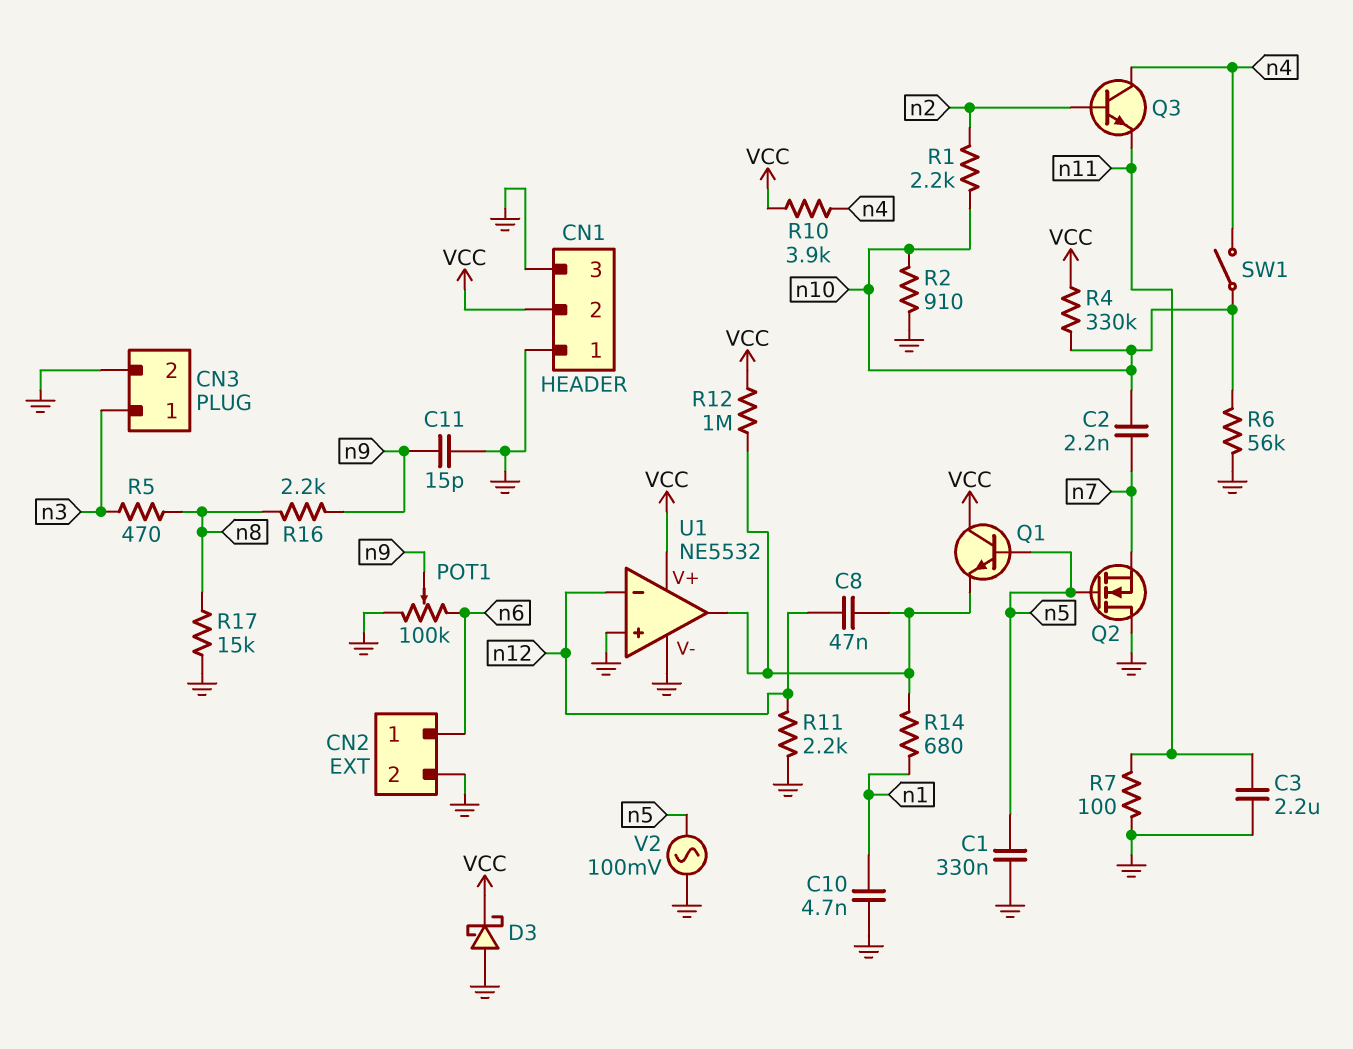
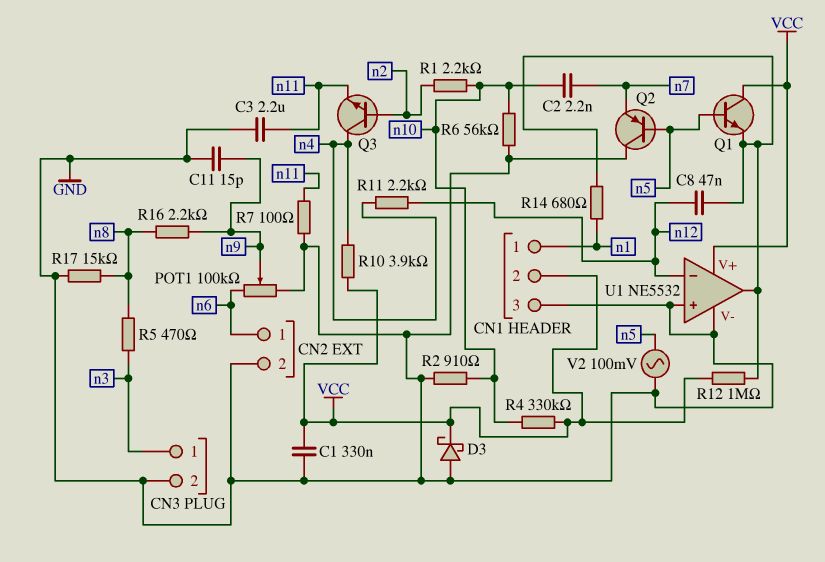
C1: 330nF (GND, n5) -> 330nF (GND, VCC)
C10: 4.7nF (GND, n1) -> none
CN1 pin 1: GND -> n1
Q2: NMOS (G n5, D GND, S n7) -> PNP (B n5, C GND, E n7)
R11: 2.2k (GND, n12) -> 2.2k (n4, n12)
SW1: switch (n4, n10) -> none

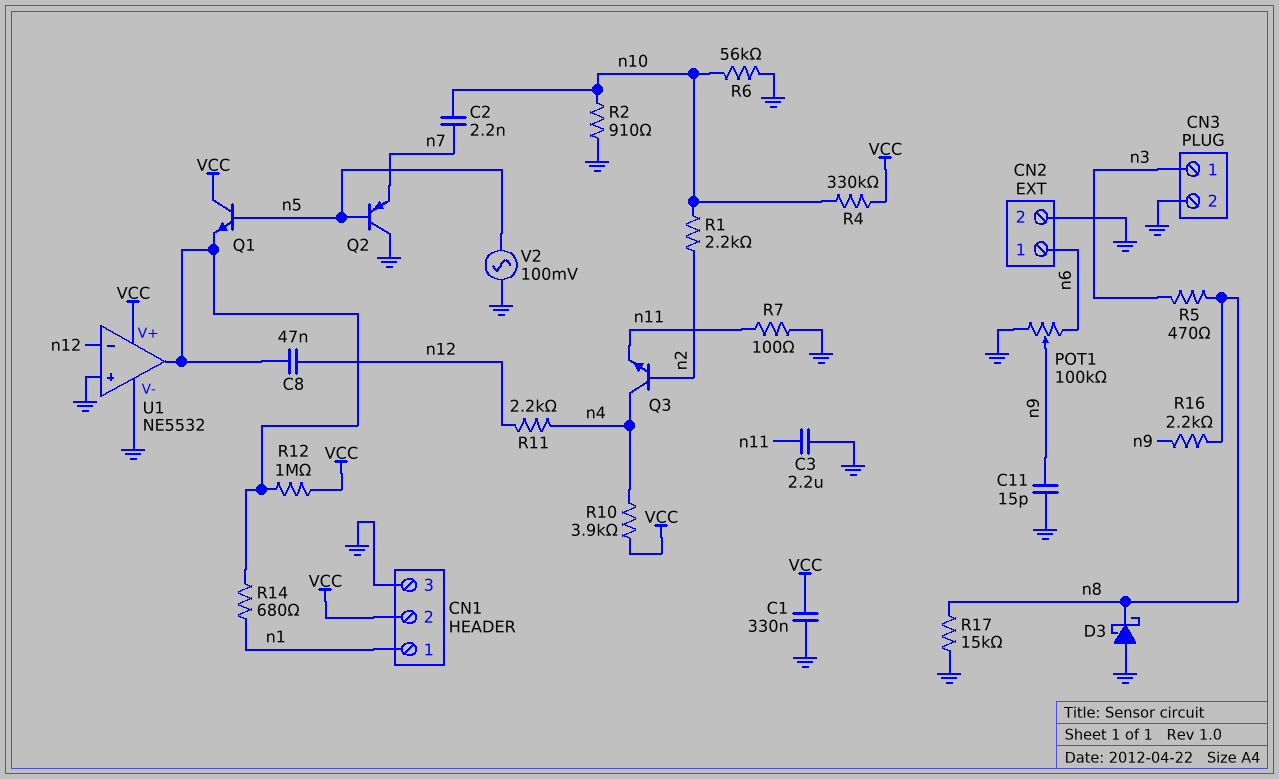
D3: schottky (A GND, K VCC) -> schottky (A GND, K n8)

